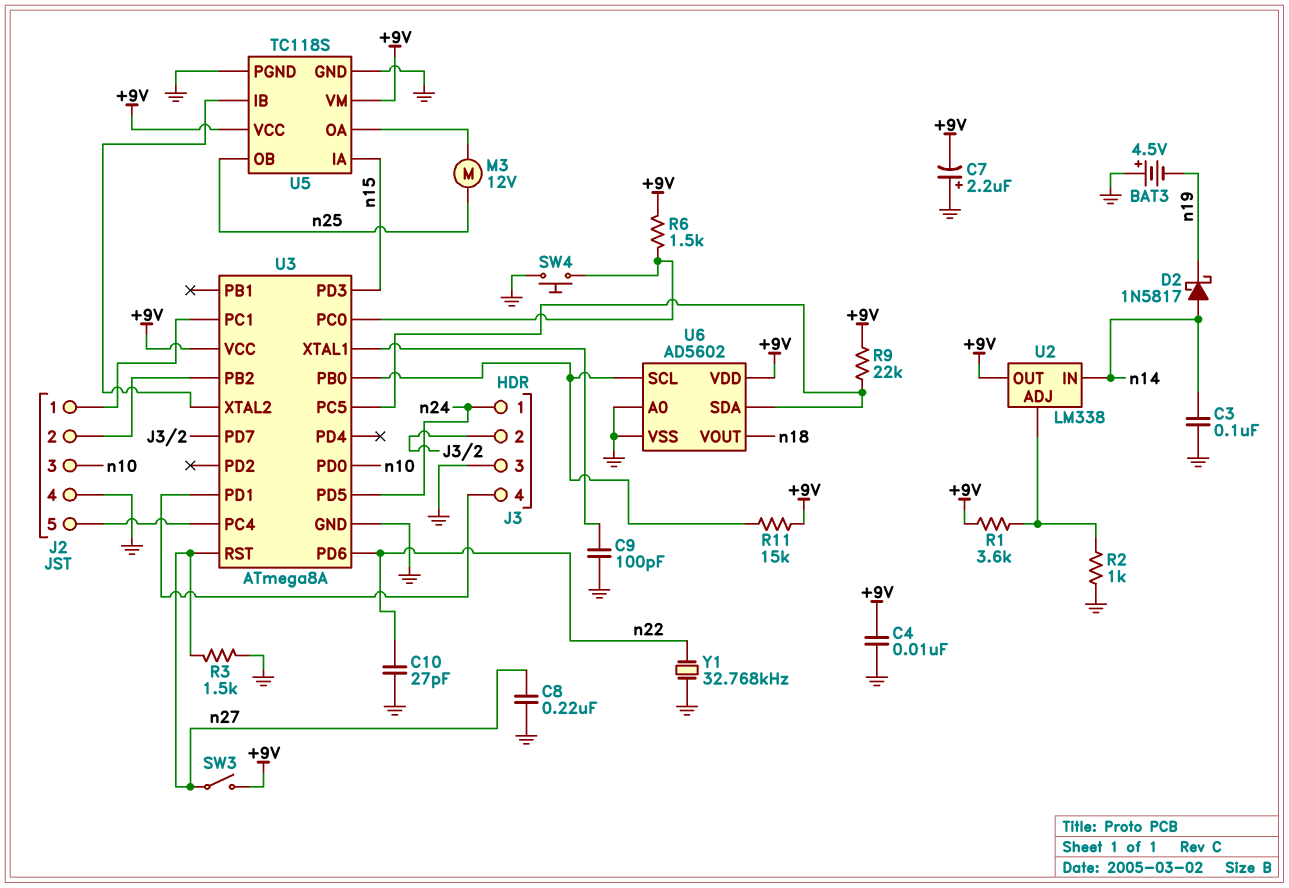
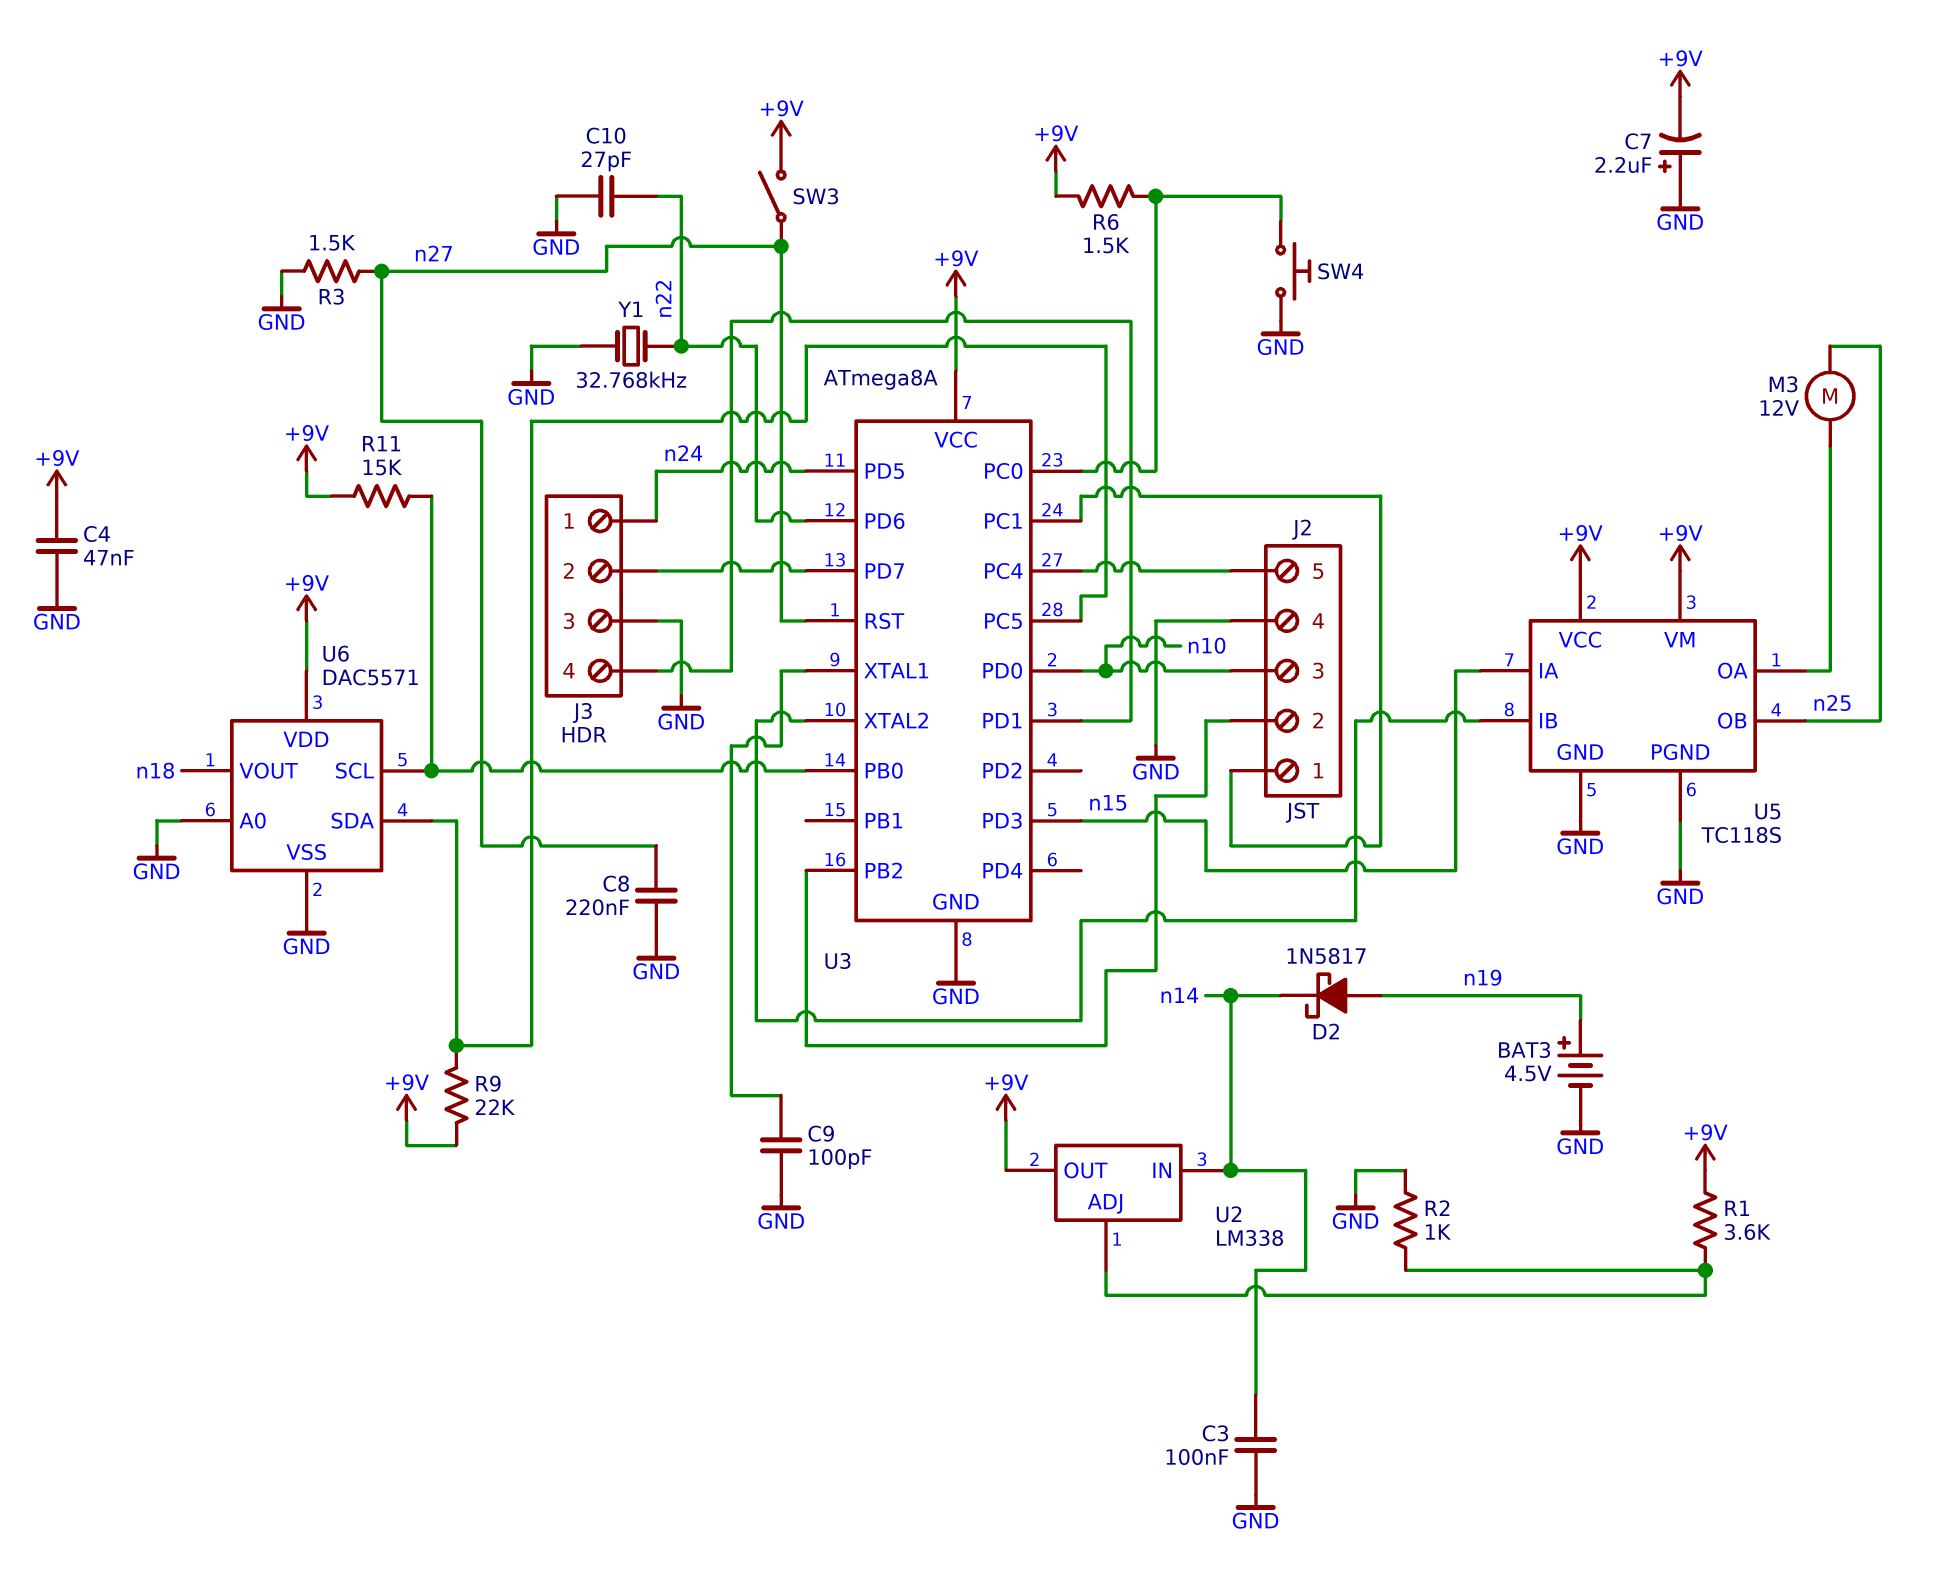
BAT3: 4.5V (plus GND, minus n19) -> 4.5V (plus n19, minus GND)
C4: 10nF (+9V, GND) -> 47nF (+9V, GND)
D2: schottky 1N5817 (A n14, K n19) -> schottky 1N5817 (A n19, K n14)
U6: AD5602 -> DAC5571

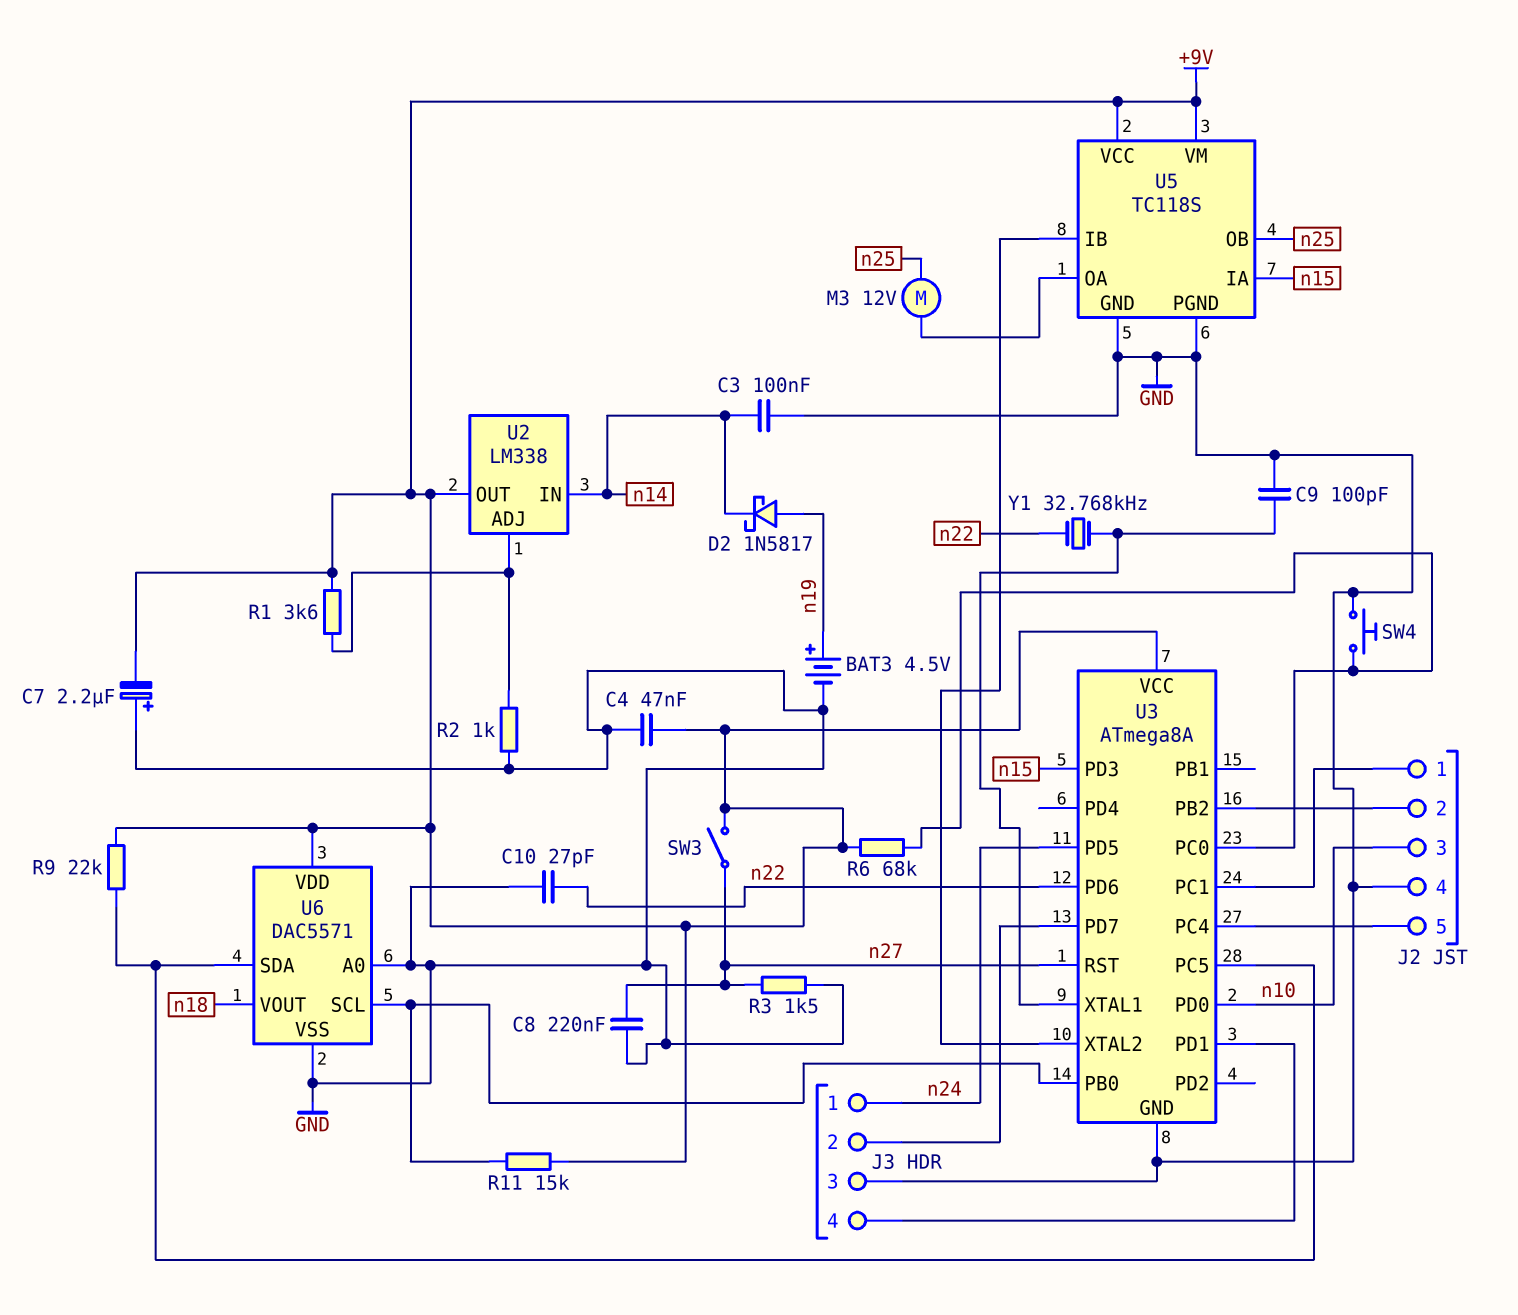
R6: 1.5k (+9V, U3/PC0) -> 68k (+9V, U3/PC0)
Y1: 32.768kHz (GND, n22) -> 32.768kHz (U3/XTAL1, n22)

